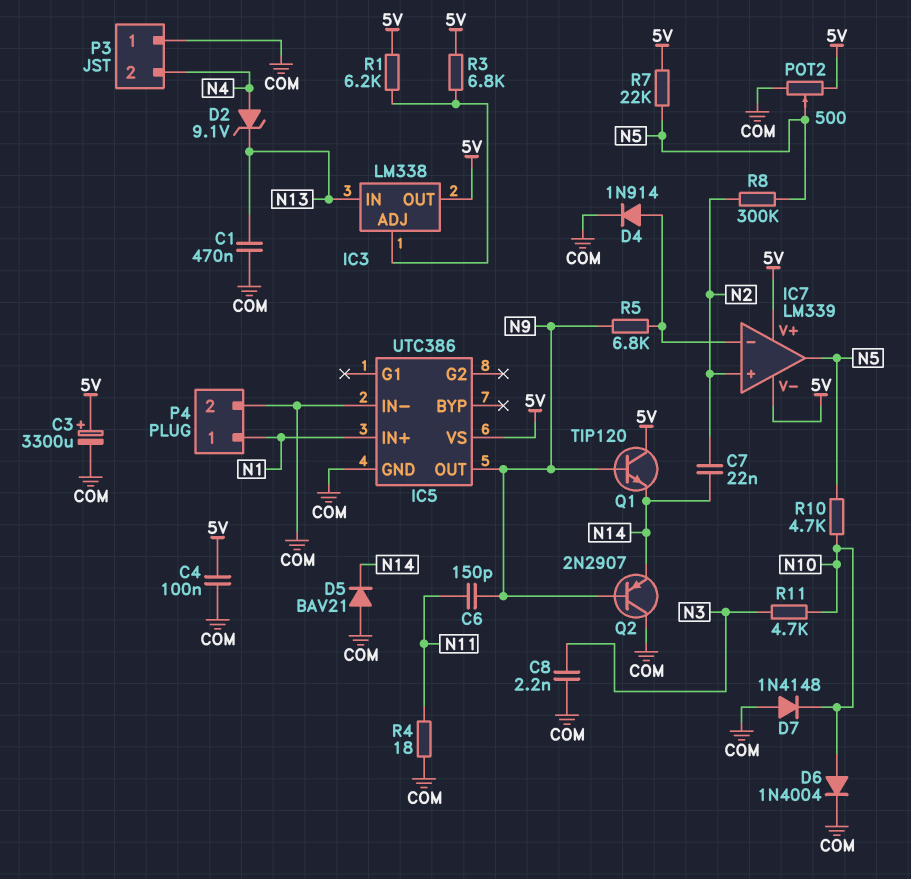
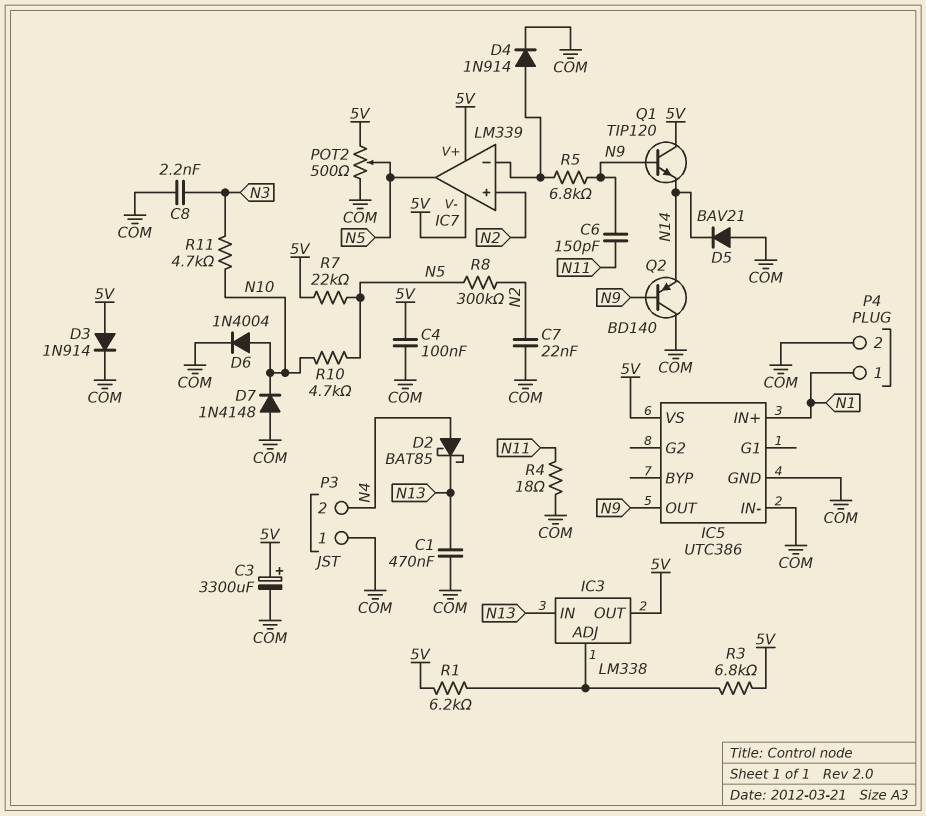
C7: 22nF (N2, N14) -> 22nF (COM, N2)
D2: zener 9.1V (A N4, K N13) -> schottky BAT85 (A N4, K N13)
D3: none -> diode 1N914 (A 5V, K COM)
Q2: PNP 2N2907 (B N9, C COM, E N14) -> PNP BD140 (B N9, C COM, E N14)

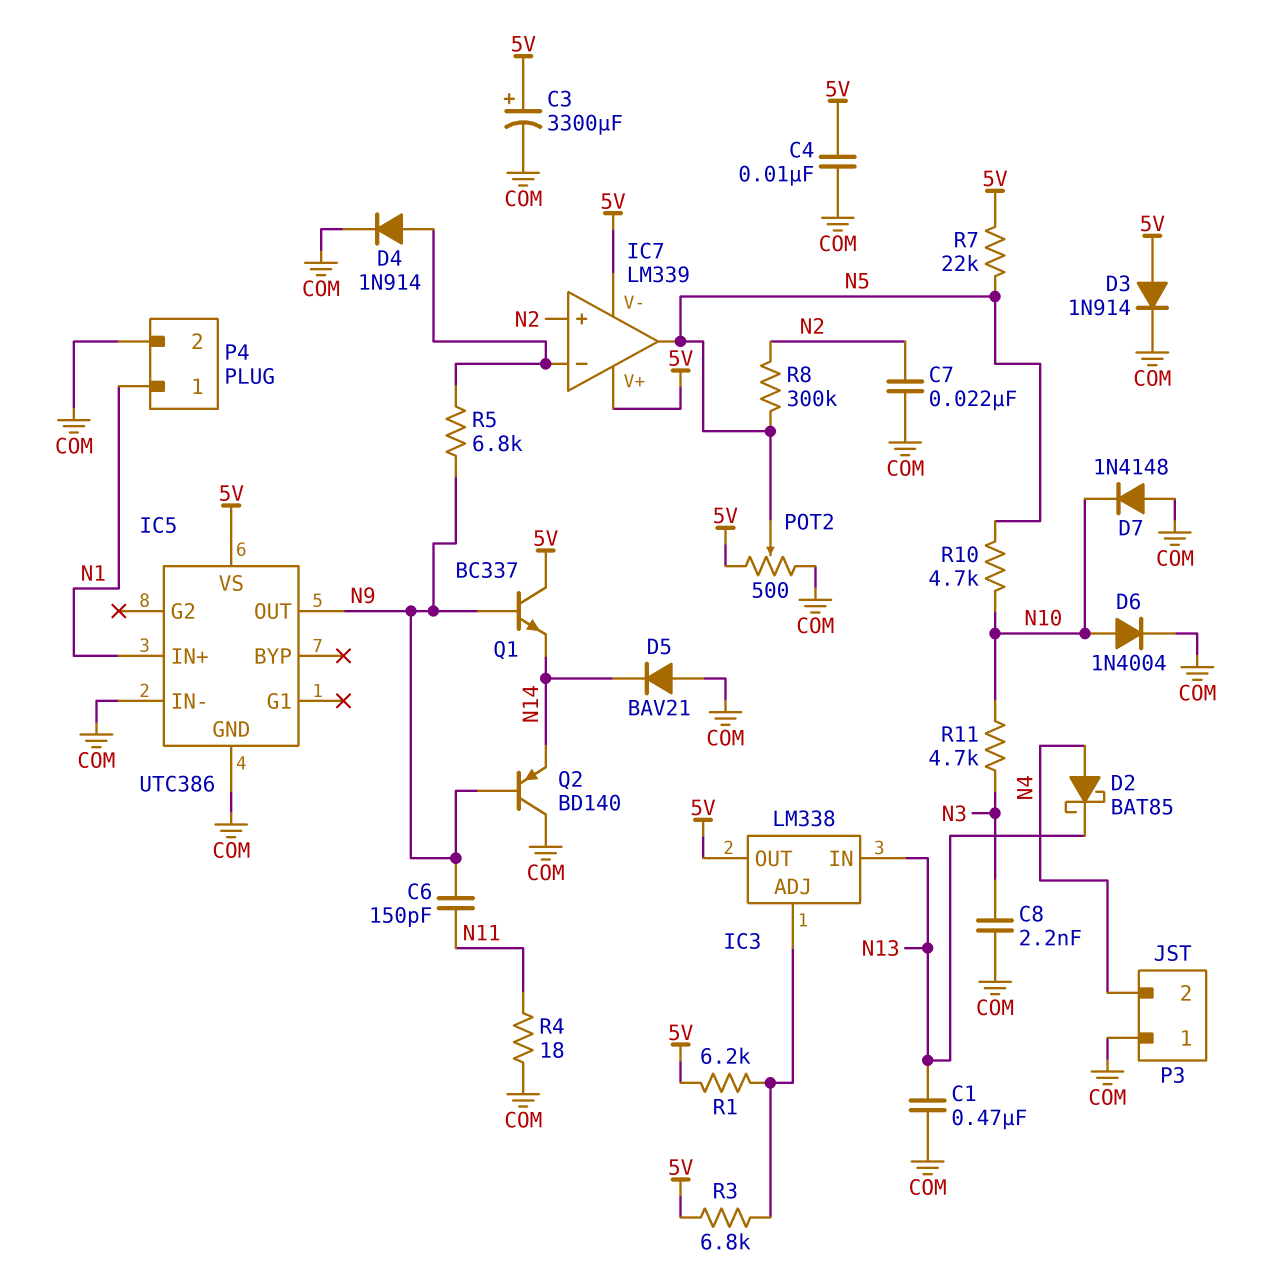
C4: 100nF (5V, COM) -> 10nF (5V, COM)
Q1: NPN TIP120 (B N9, C 5V, E N14) -> NPN BC337 (B N9, C 5V, E N14)

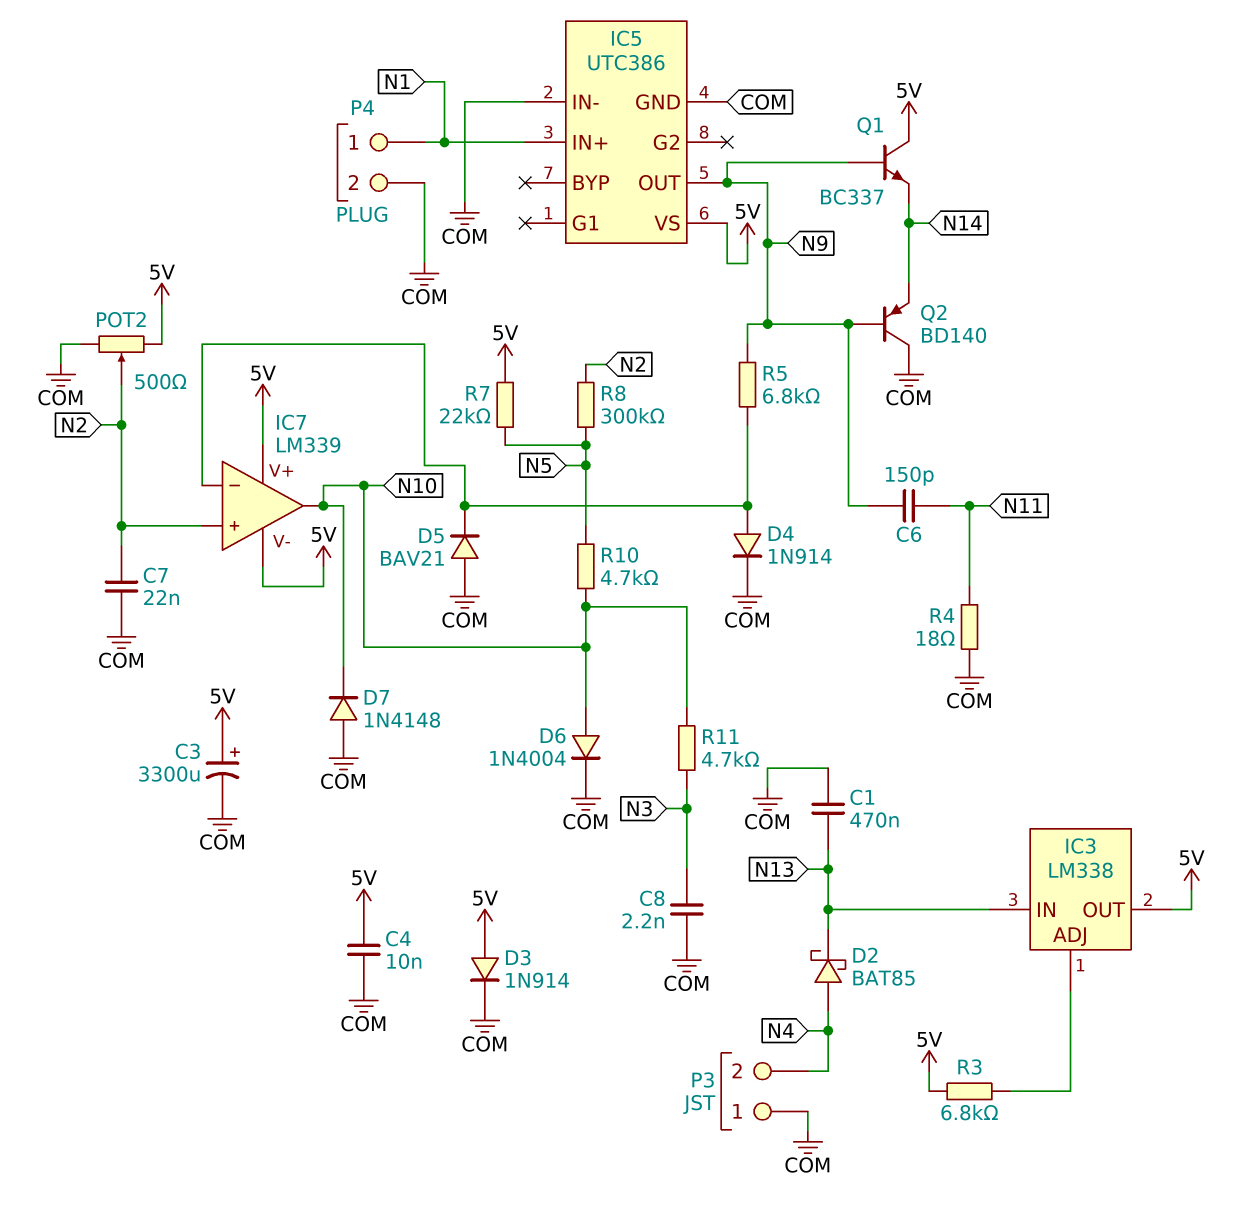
D5: diode BAV21 (A COM, K N14) -> diode BAV21 (A COM, K IC7/in-)
IC7 pin out: N5 -> N10
POT2: 500 (5V, COM, wiper N5) -> 500 (5V, COM, wiper N2)
R1: 6.2k (5V, IC3/ADJ) -> none

